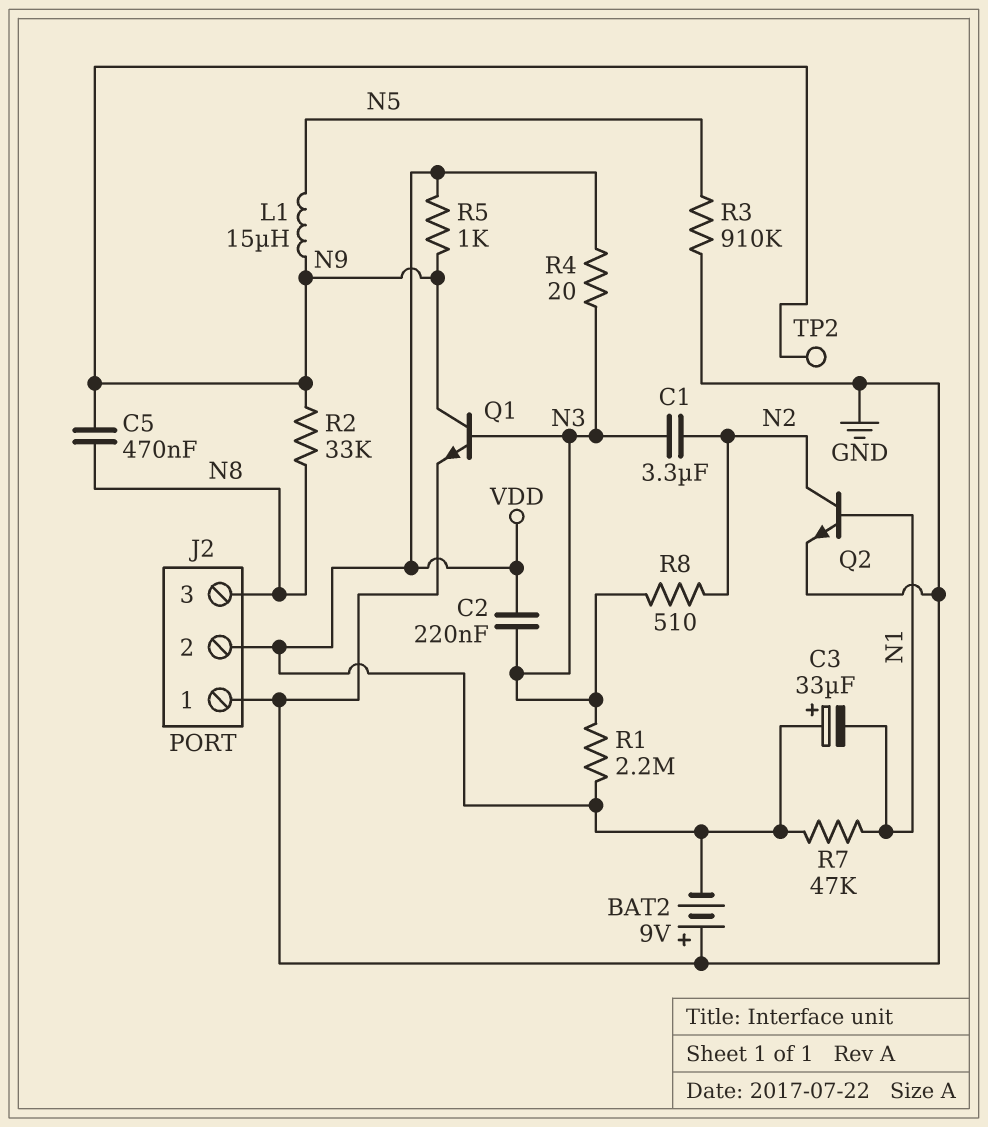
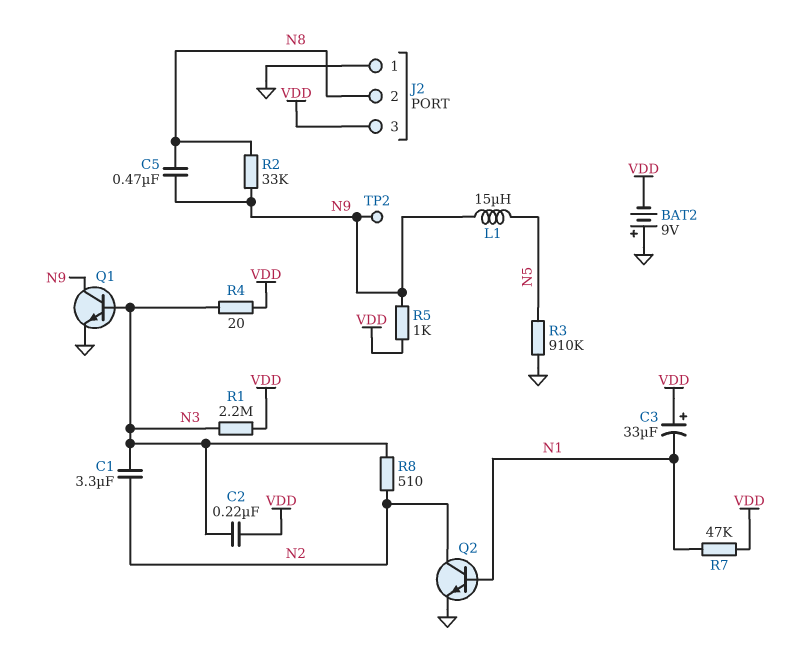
J2 pin 2: VDD -> N8
J2 pin 3: N8 -> VDD

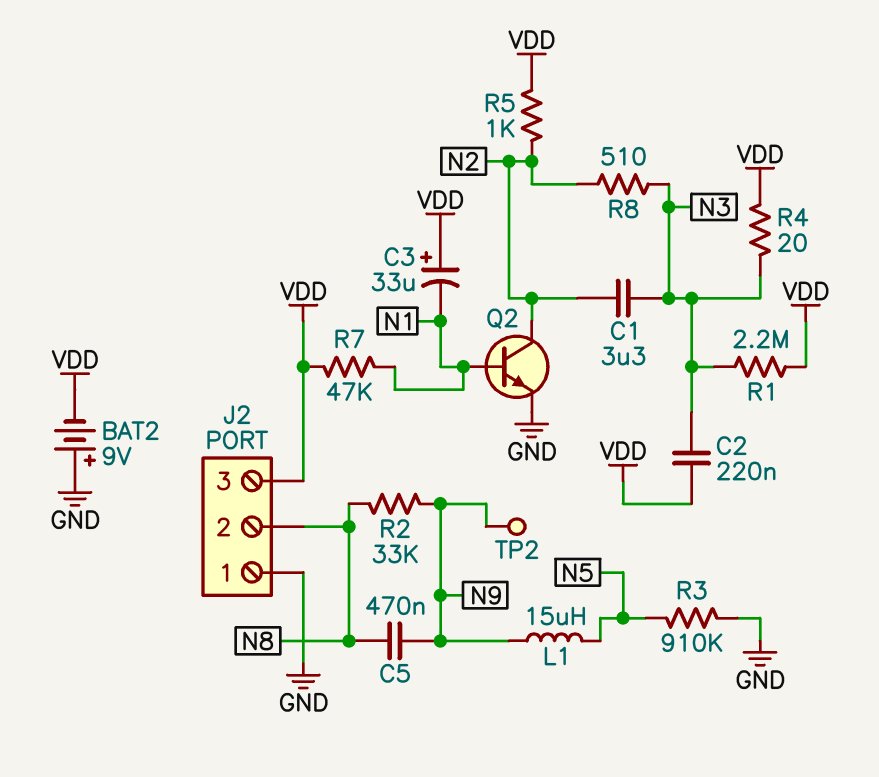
Q1: NPN (B N3, C N9, E GND) -> none
R5: 1k (N9, VDD) -> 1k (N2, VDD)

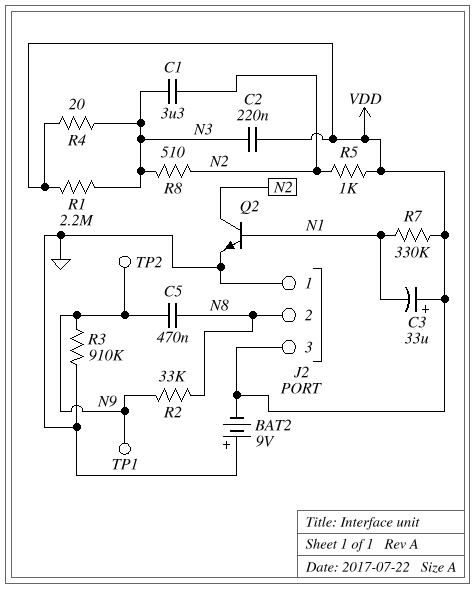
L1: 15uH (N5, N9) -> none
R3: 910k (GND, N5) -> 910k (GND, N9)
R7: 47k (N1, VDD) -> 330k (N1, VDD)
TP1: none -> test point (N9)

